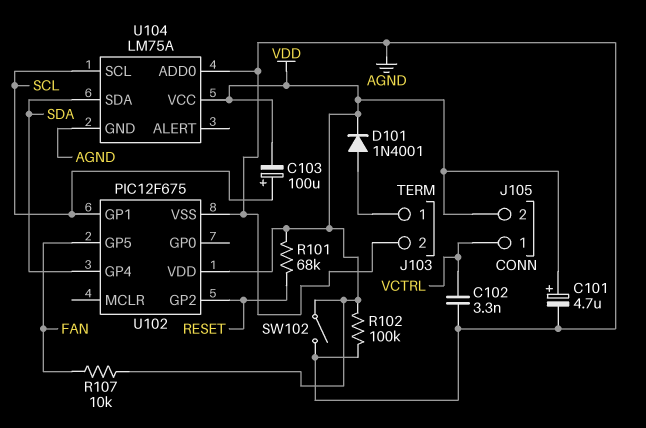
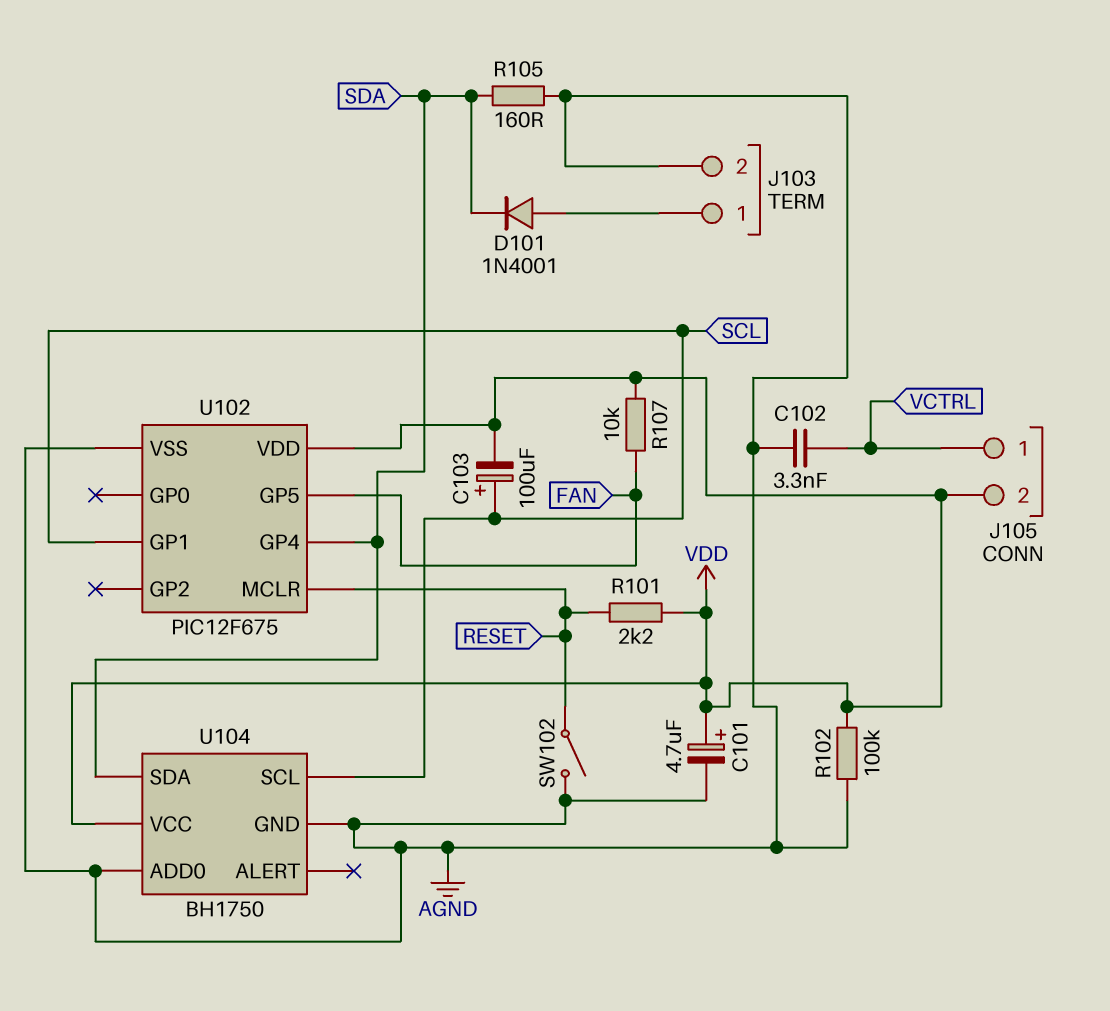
D101: diode 1N4001 (A J103/1, K VDD) -> diode 1N4001 (A J103/1, K SDA)
R101: 68k (RESET, VDD) -> 2.2k (RESET, VDD)
R105: none -> 160 (AGND, SDA)
SW102: switch (AGND, VDD) -> switch (AGND, RESET)
U102 pin GP2: RESET -> none
U102 pin MCLR: none -> RESET
U104: LM75A -> BH1750

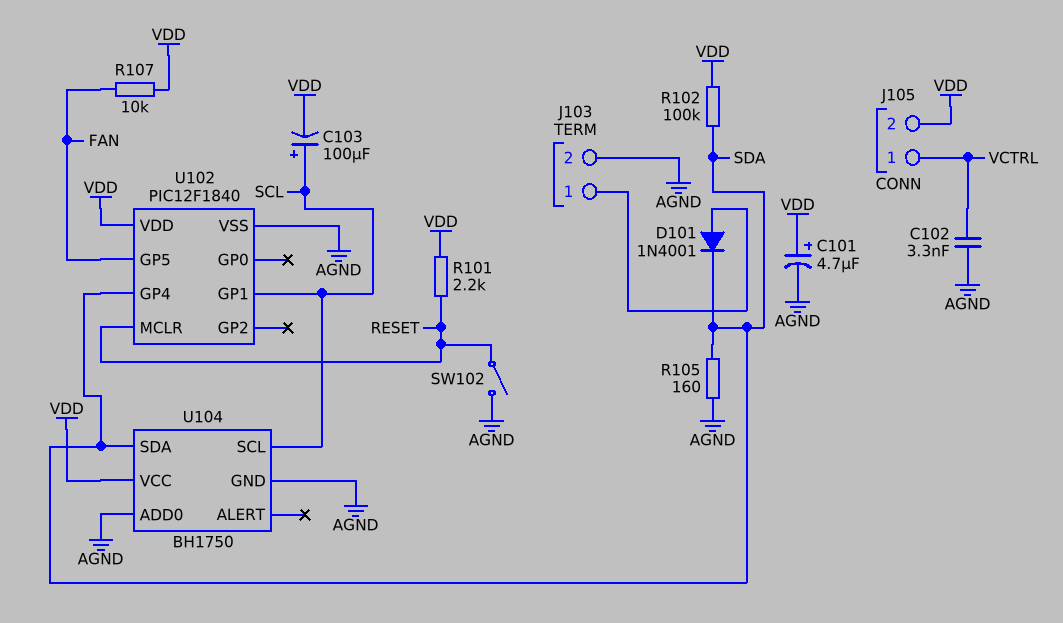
R102: 100k (AGND, VDD) -> 100k (SDA, VDD)
U102: PIC12F675 -> PIC12F1840

